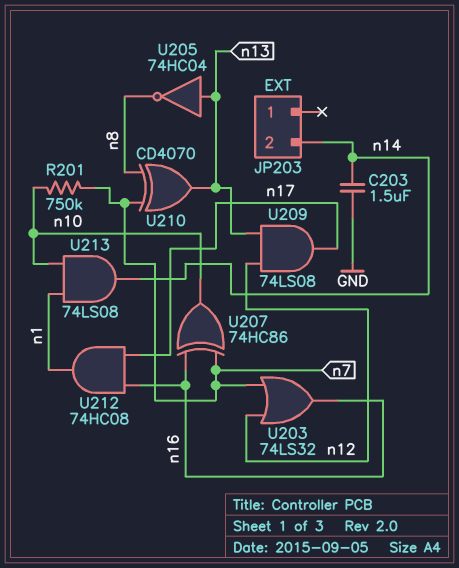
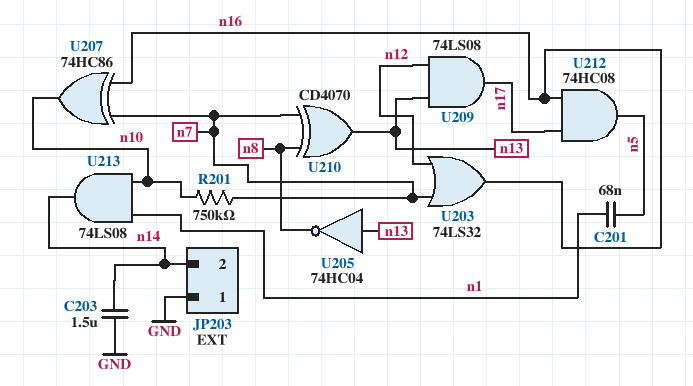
C201: none -> 68nF (n1, n5)
JP203 pin 1: none -> GND
U212: AND 74HC08 (in n16, in n17, out n1) -> AND 74HC08 (in n16, in n17, out n5)

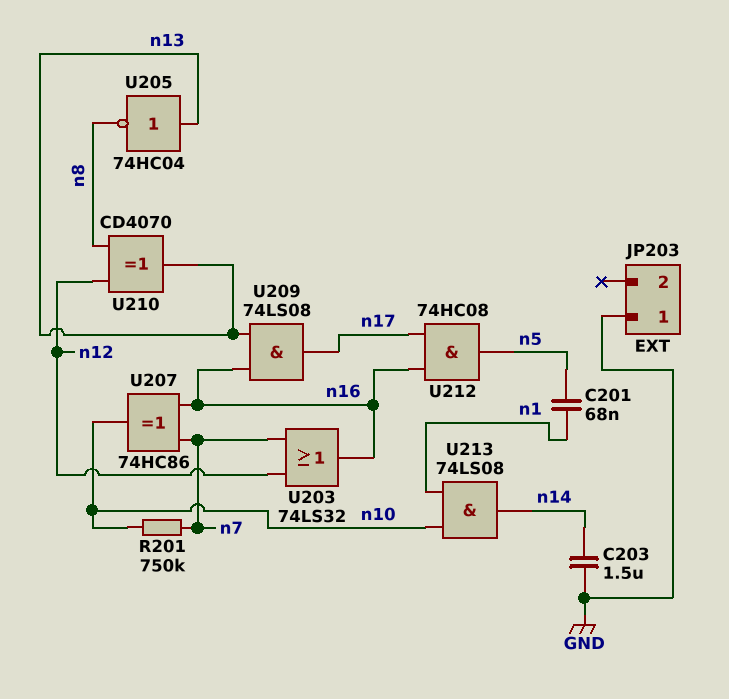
JP203 pin 2: n14 -> none
U209: AND 74LS08 (in n12, in n13, out n17) -> AND 74LS08 (in n13, in n16, out n17)
U210: XOR CD4070 (in n7, in n8, out n13) -> XOR CD4070 (in n8, in n12, out n13)

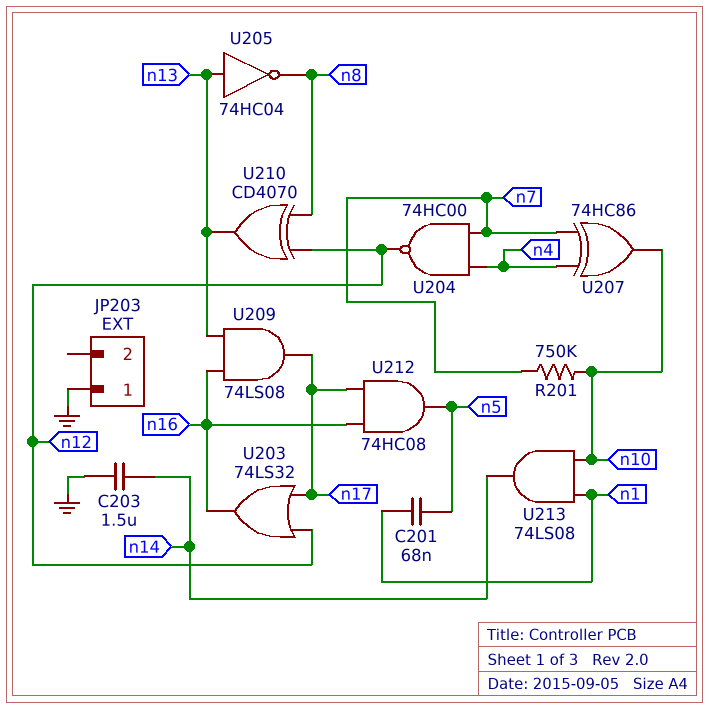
U203: OR 74LS32 (in n7, in n12, out n16) -> OR 74LS32 (in n12, in n17, out n16)
U204: none -> NAND 74HC00 (in n4, in n7, out n12)
U207: XOR 74HC86 (in n7, in n16, out n10) -> XOR 74HC86 (in n4, in n7, out n10)

